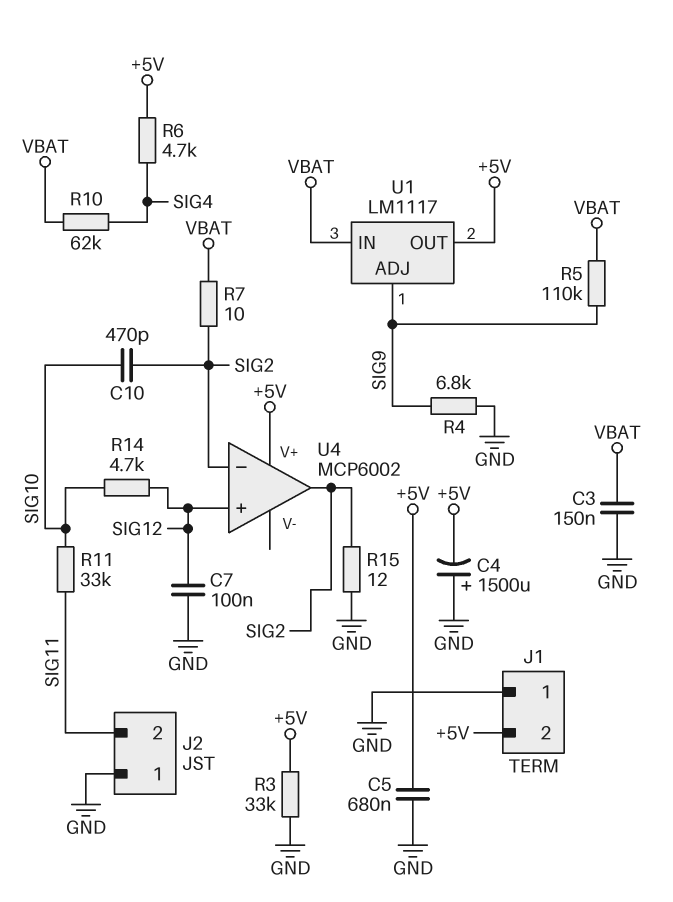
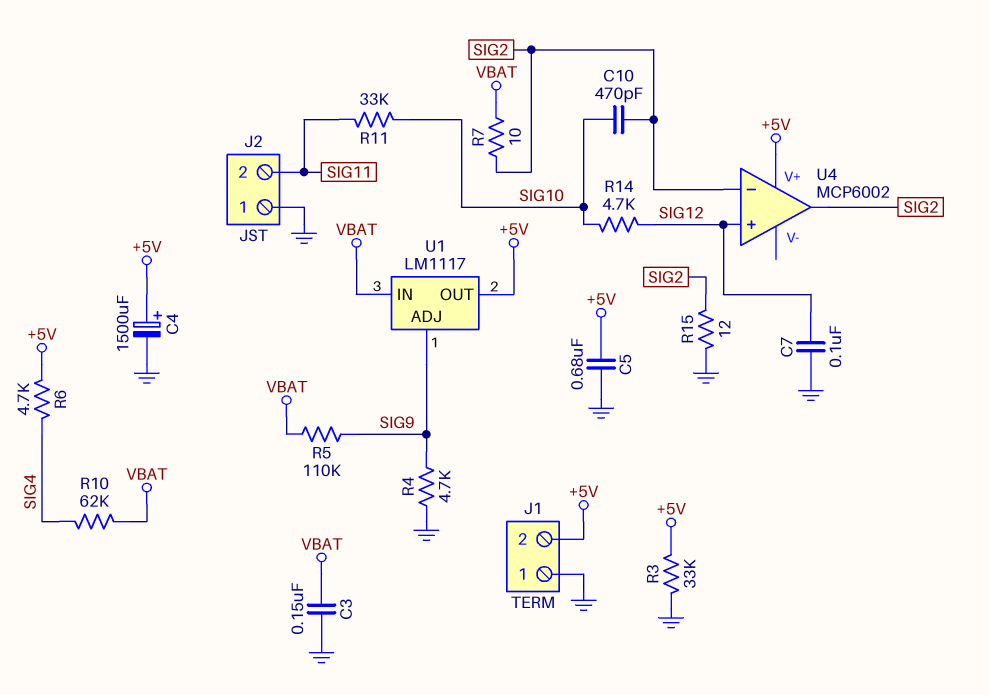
C4: 1500uF (plus GND, minus +5V) -> 1500uF (plus +5V, minus GND)
R4: 6.8k (GND, SIG9) -> 4.7k (GND, SIG9)

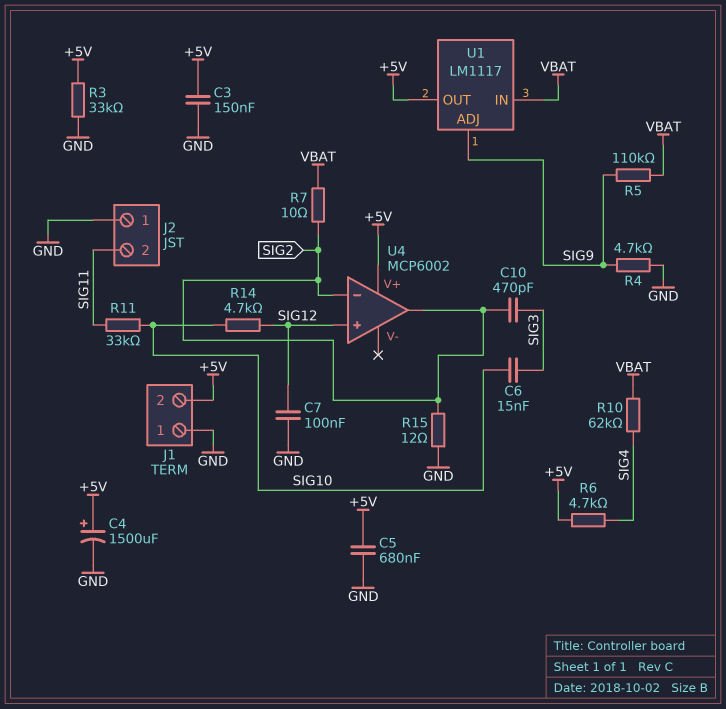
C3: 150nF (GND, VBAT) -> 150nF (+5V, GND)
C6: none -> 15nF (SIG3, SIG10)
C10: 470pF (SIG2, SIG10) -> 470pF (SIG2, SIG3)

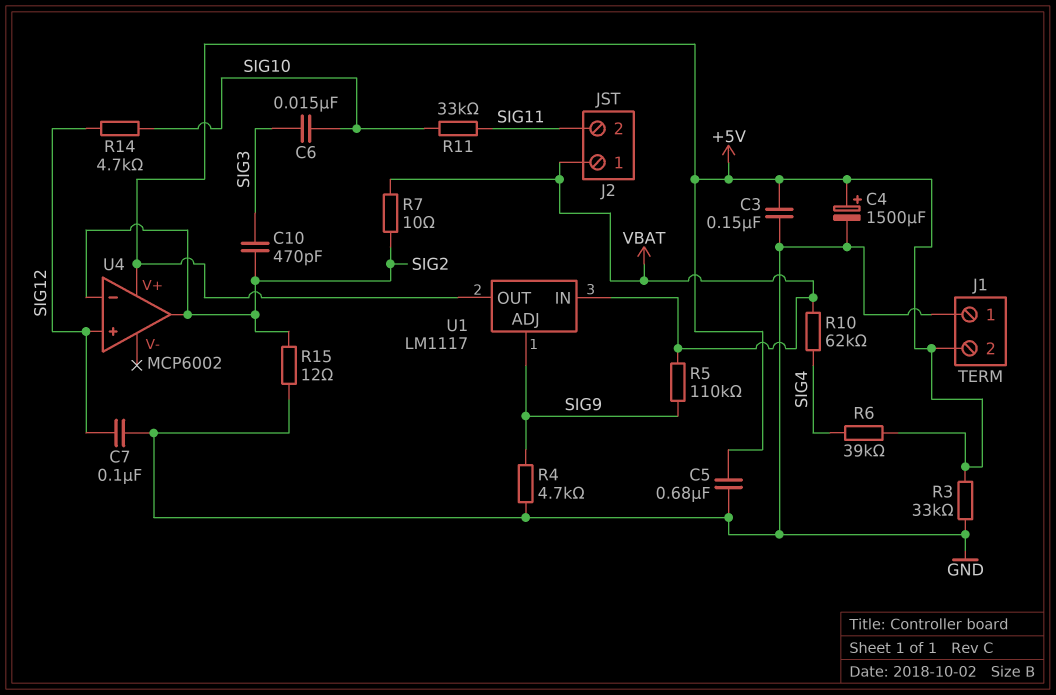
J2 pin 1: GND -> VBAT
R6: 4.7k (+5V, SIG4) -> 39k (+5V, SIG4)

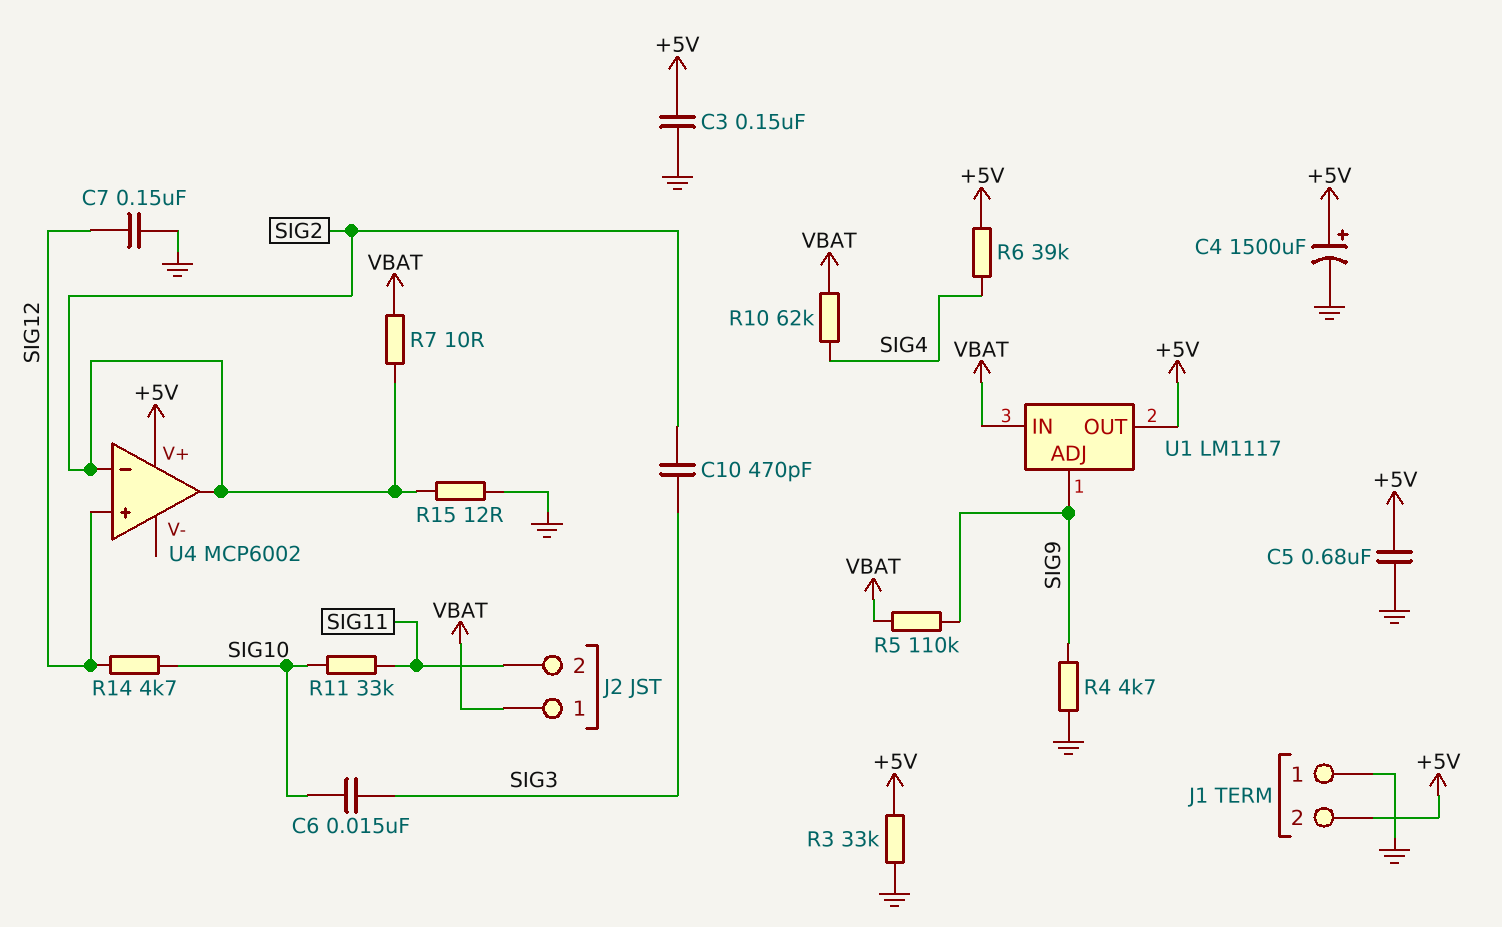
C7: 100nF (GND, SIG12) -> 150nF (GND, SIG12)

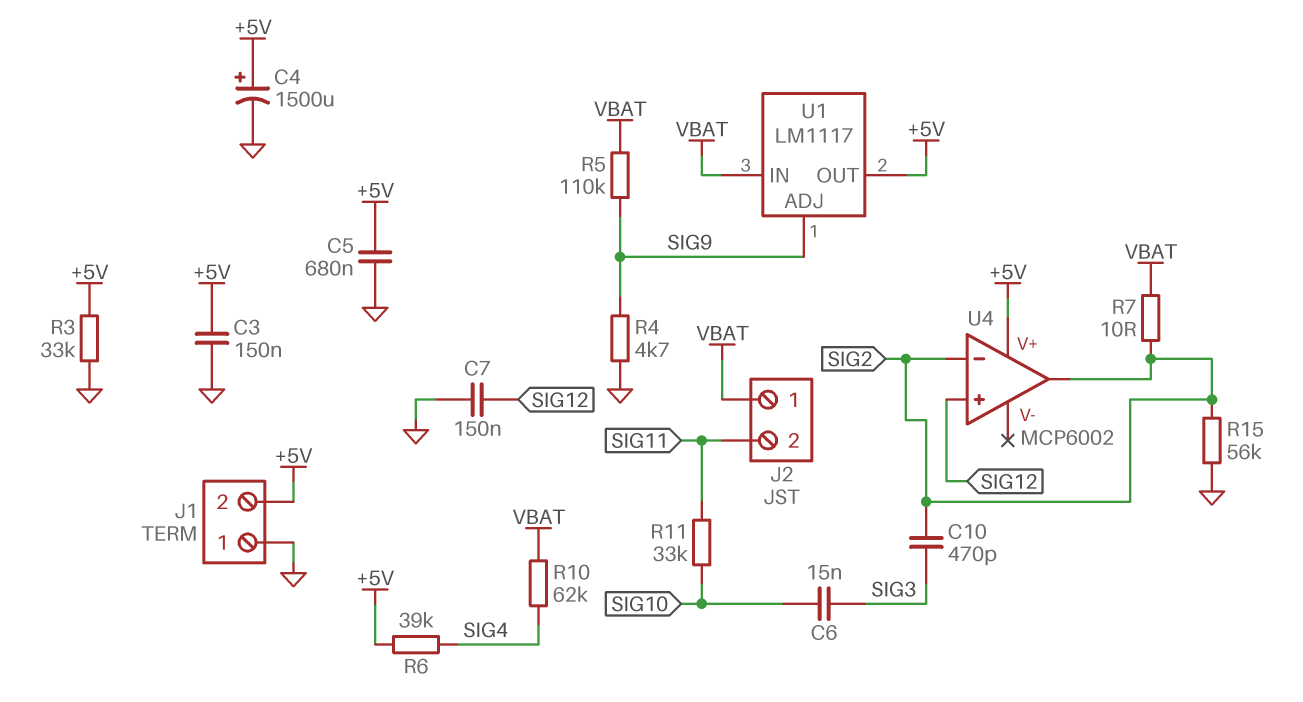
R14: 4.7k (SIG10, SIG12) -> none
R15: 12 (GND, SIG2) -> 56k (GND, SIG2)

